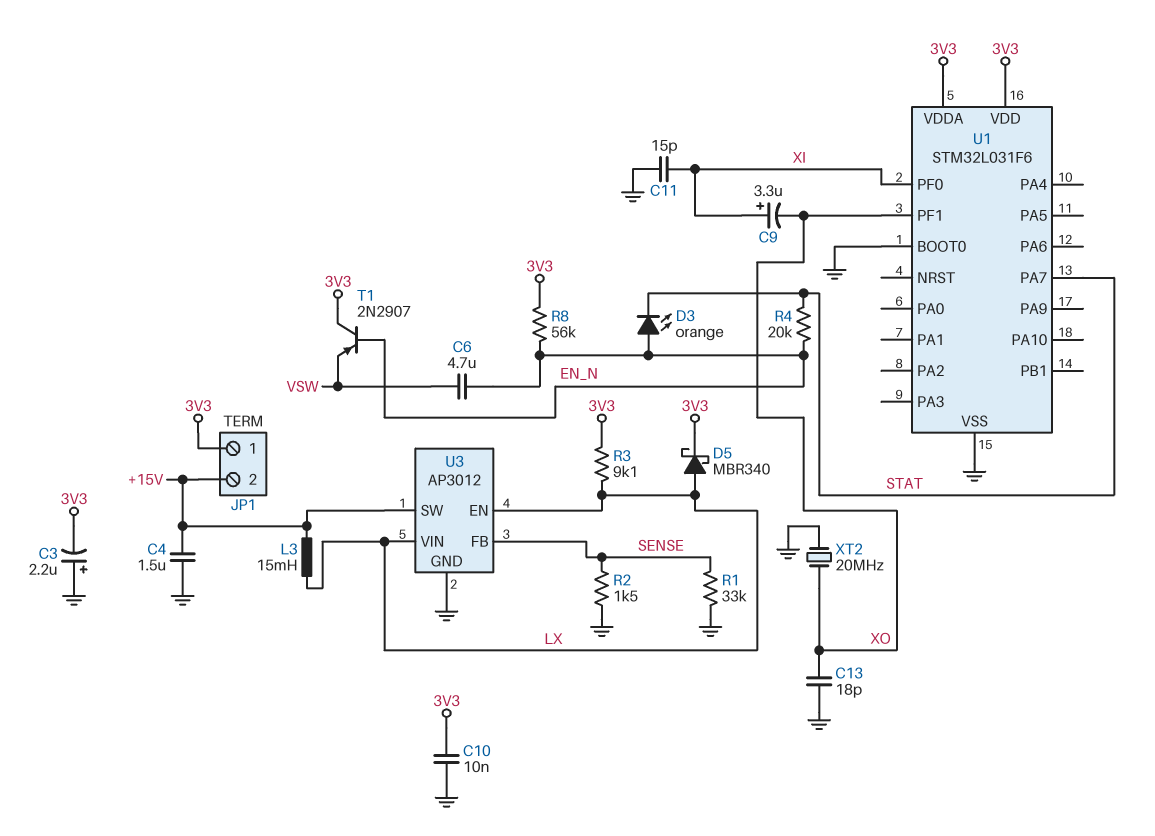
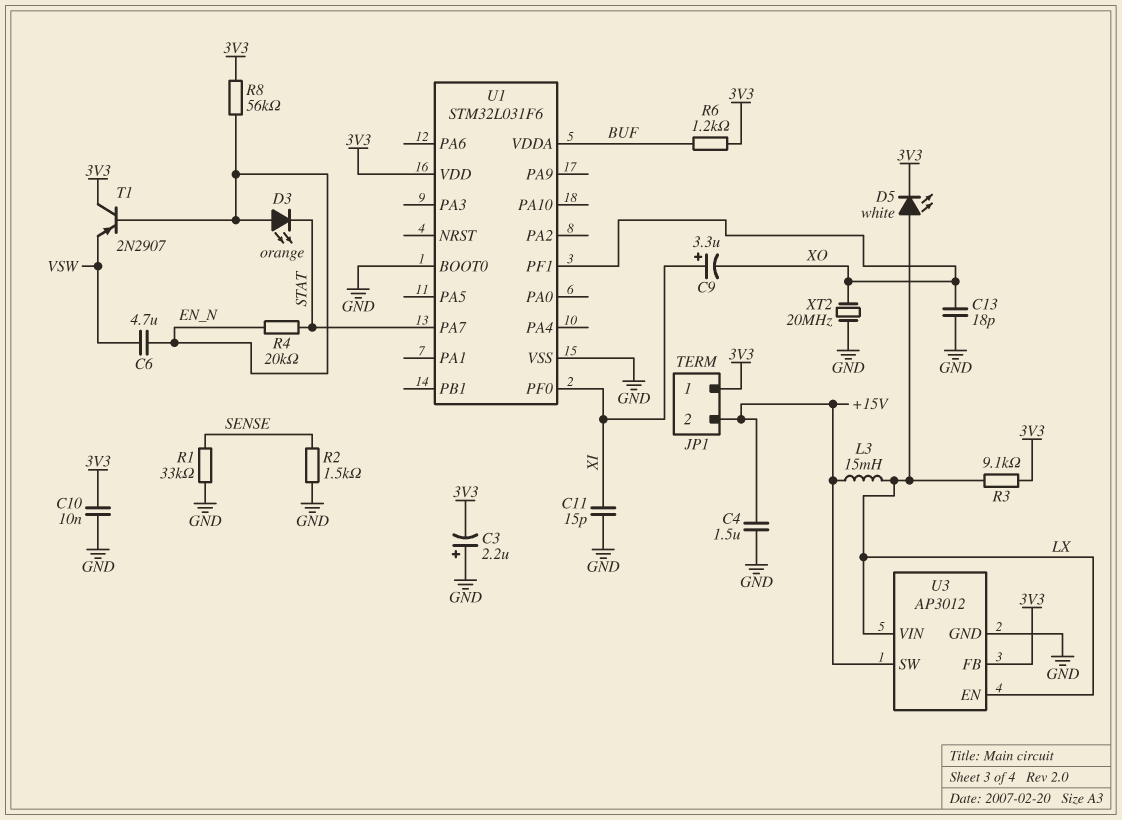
D5: schottky MBR340 (A LX, K 3V3) -> LED white (A LX, K 3V3)
R6: none -> 1.2k (3V3, BUF)
U1 pin VDDA: 3V3 -> BUF
U3 pin FB: SENSE -> 3V3

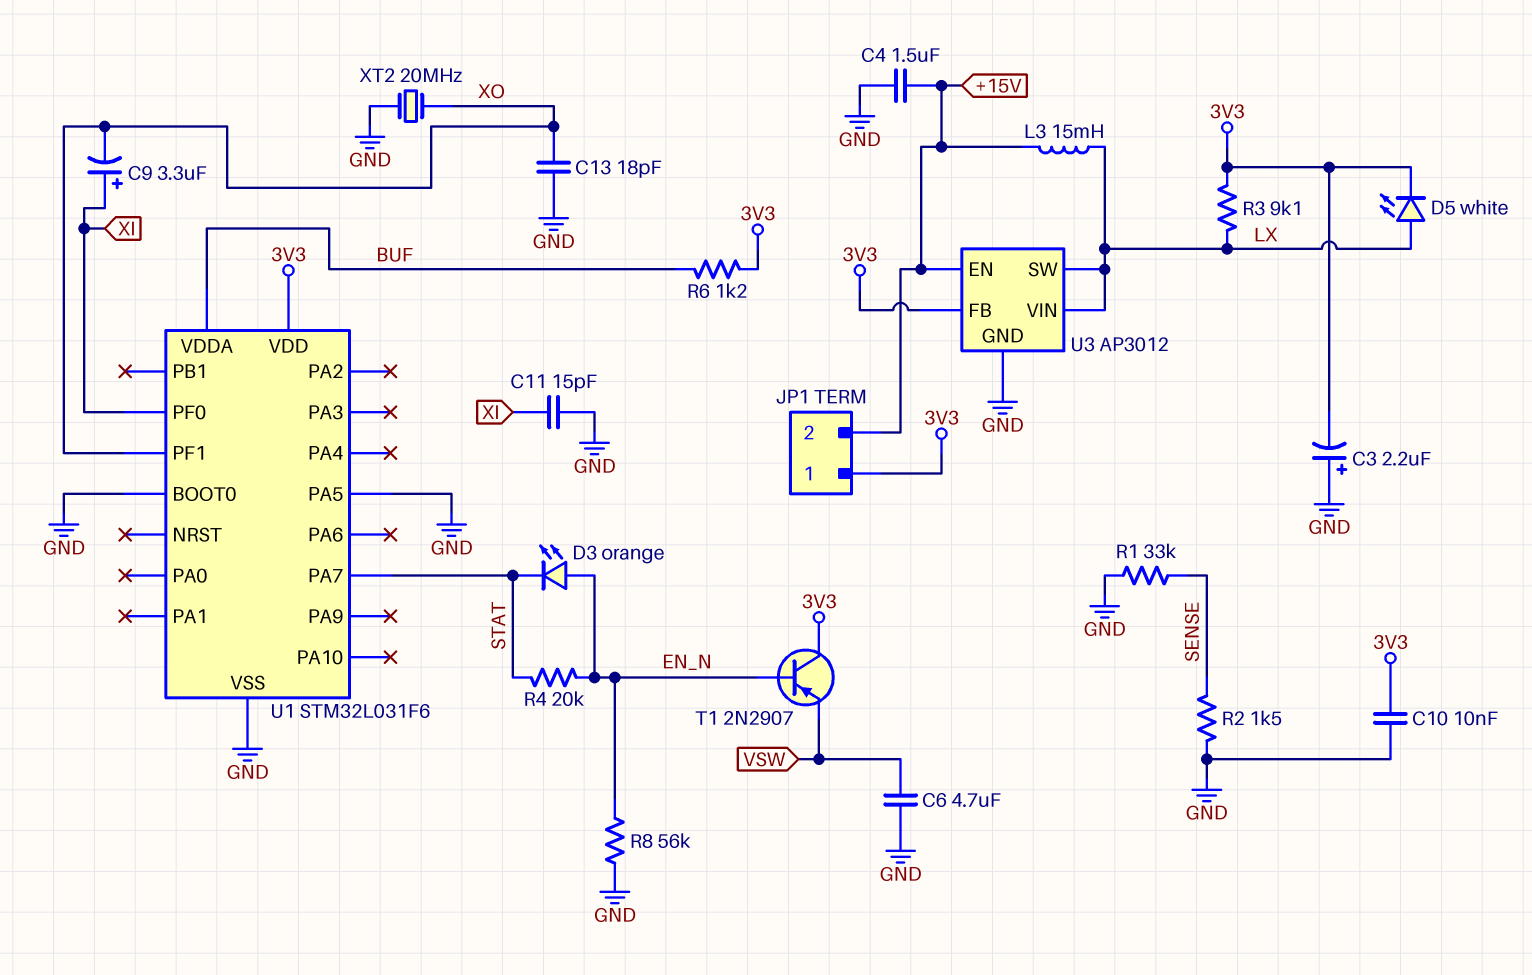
C6: 4.7uF (EN_N, VSW) -> 4.7uF (GND, VSW)
R8: 56k (3V3, EN_N) -> 56k (EN_N, GND)
U1 pin PA5: none -> GND
U3 pin EN: LX -> +15V
U3 pin SW: +15V -> LX

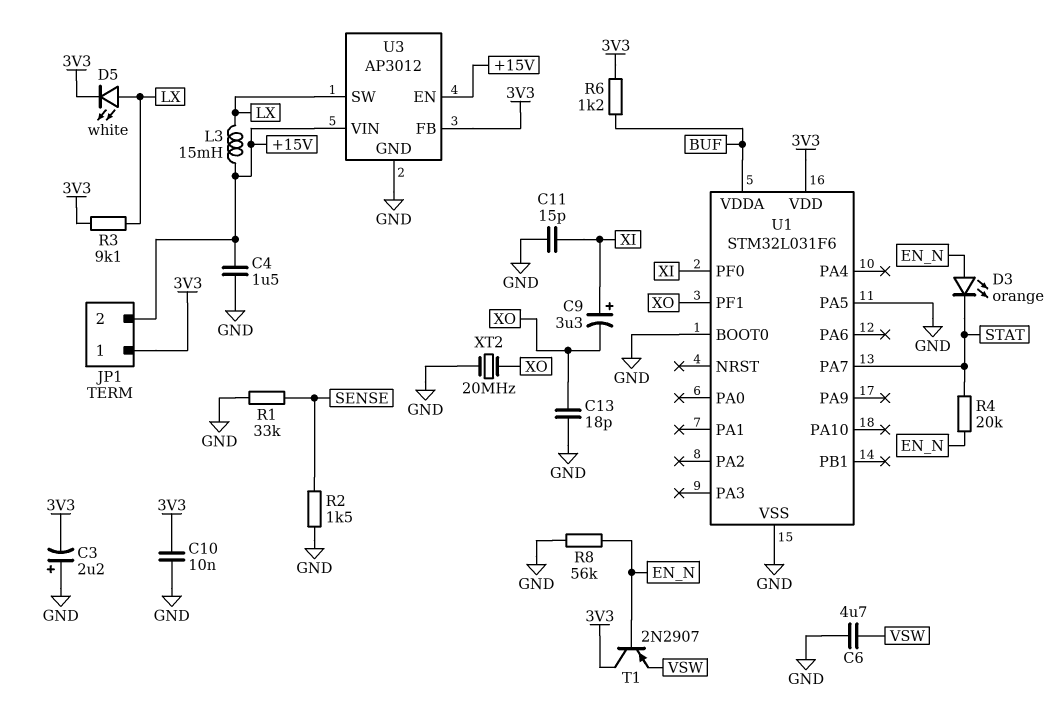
U3 pin VIN: LX -> +15V

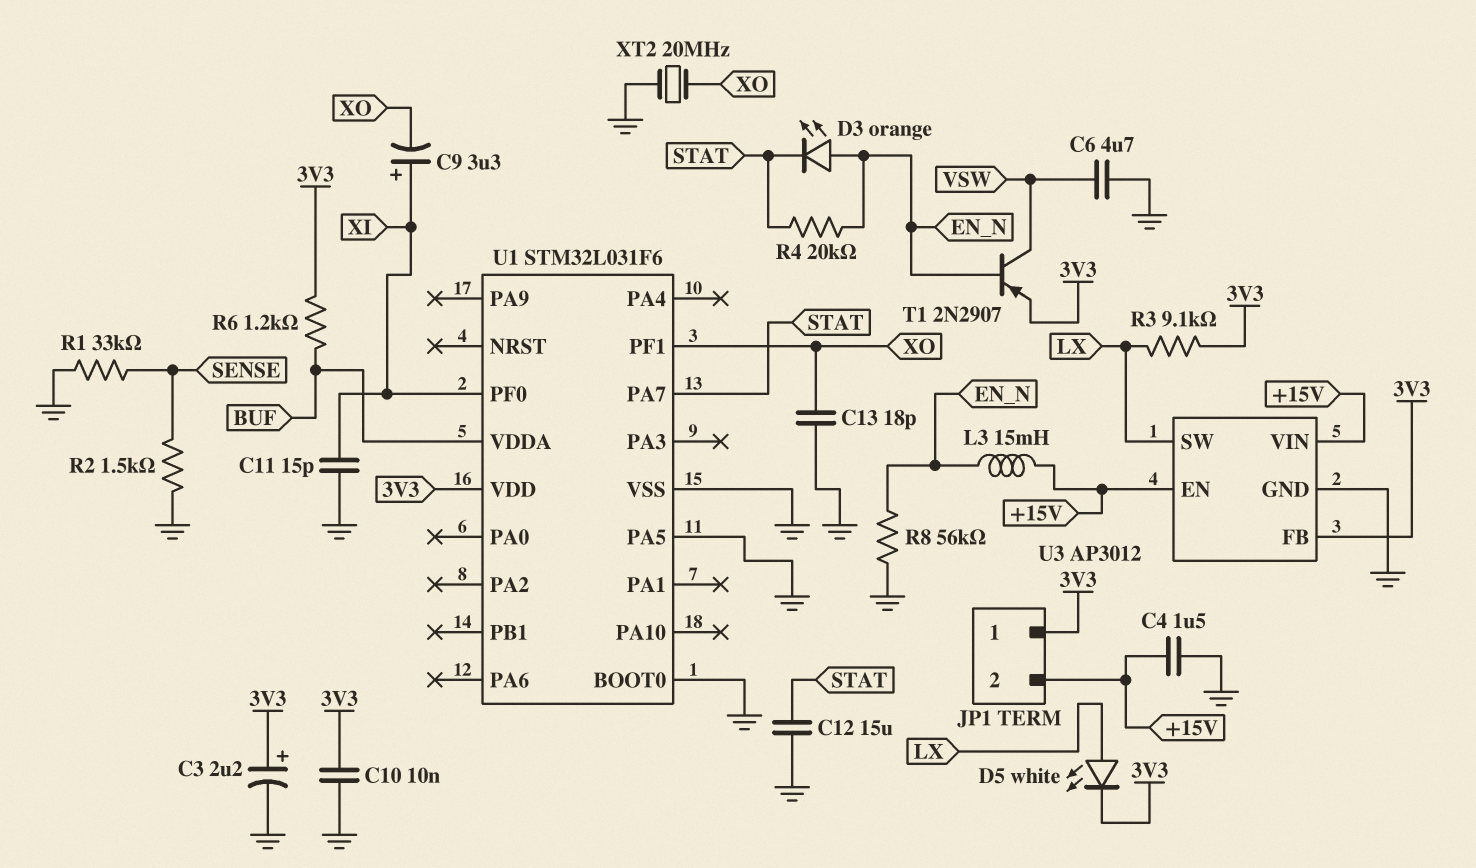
C3: 2.2uF (plus GND, minus 3V3) -> 2.2uF (plus 3V3, minus GND)
C12: none -> 15uF (GND, STAT)
L3: 15mH (+15V, LX) -> 15mH (+15V, EN_N)
T1: PNP 2N2907 (B EN_N, C 3V3, E VSW) -> PNP 2N2907 (B EN_N, C VSW, E 3V3)

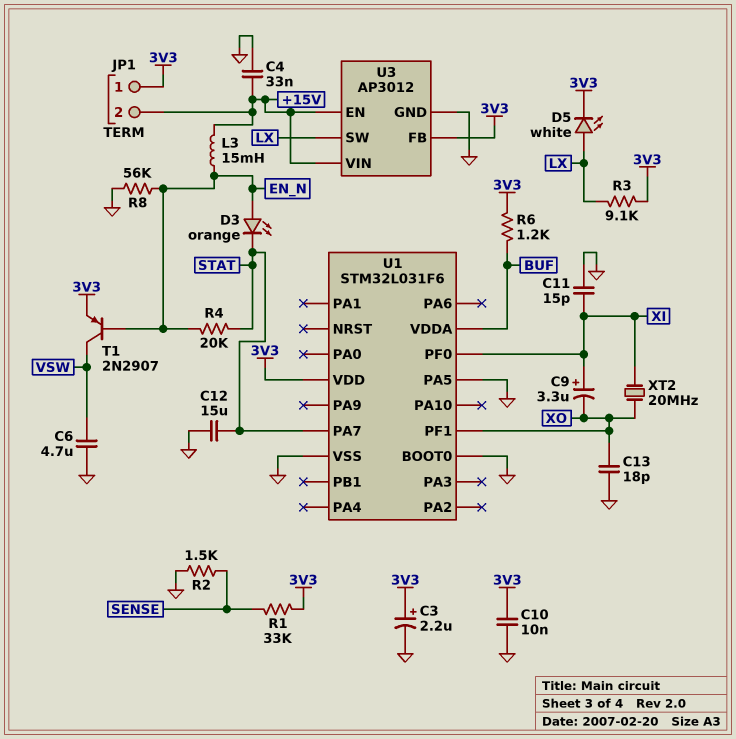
C4: 1.5uF (+15V, GND) -> 33nF (+15V, GND)
R1: 33k (GND, SENSE) -> 33k (3V3, SENSE)
XT2: 20MHz (GND, XO) -> 20MHz (XI, XO)

